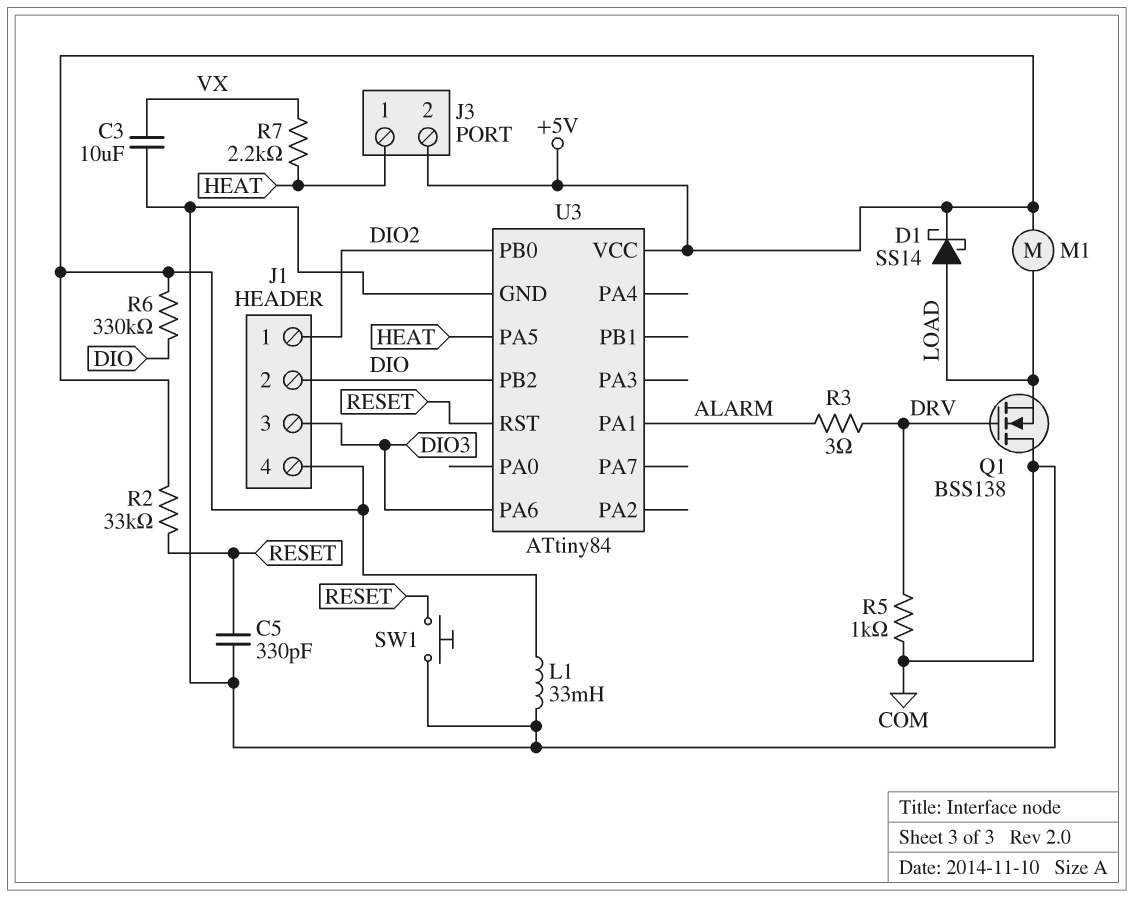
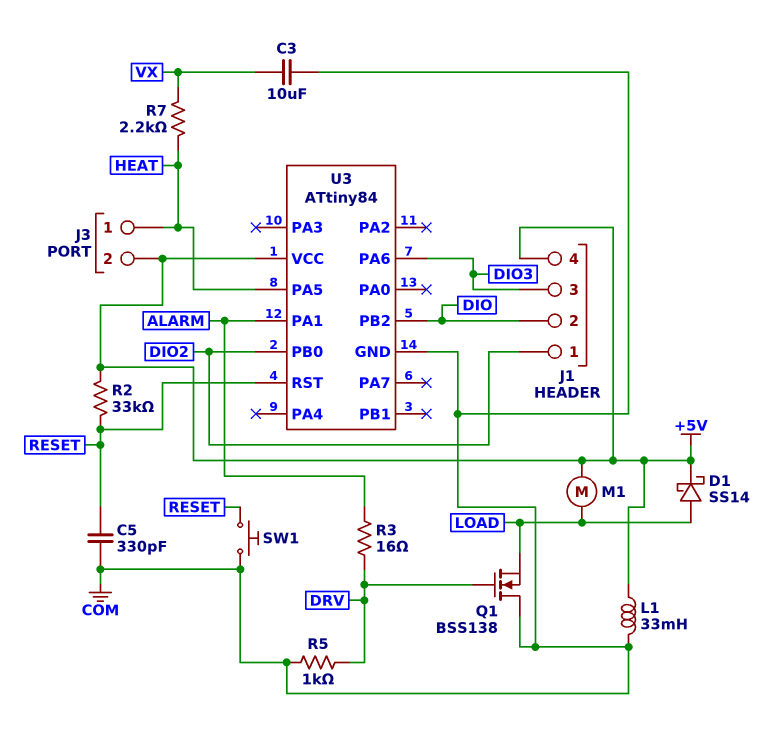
R3: 3 (ALARM, DRV) -> 16 (ALARM, DRV)
R6: 330k (+5V, DIO) -> none

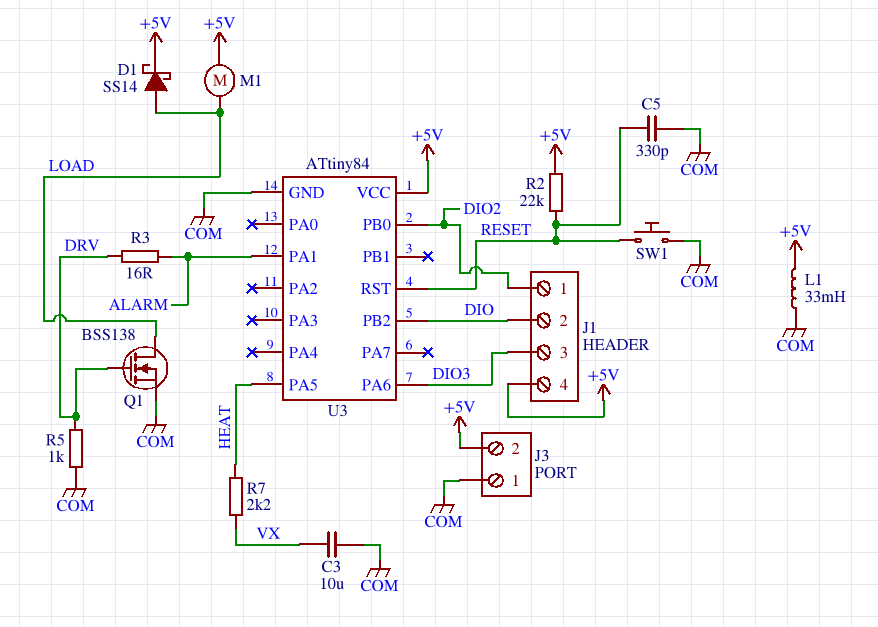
J3 pin 1: HEAT -> COM
Q1: NMOS BSS138 (G DRV, D COM, S LOAD) -> NMOS BSS138 (G DRV, D LOAD, S COM)
R2: 33k (+5V, RESET) -> 22k (+5V, RESET)

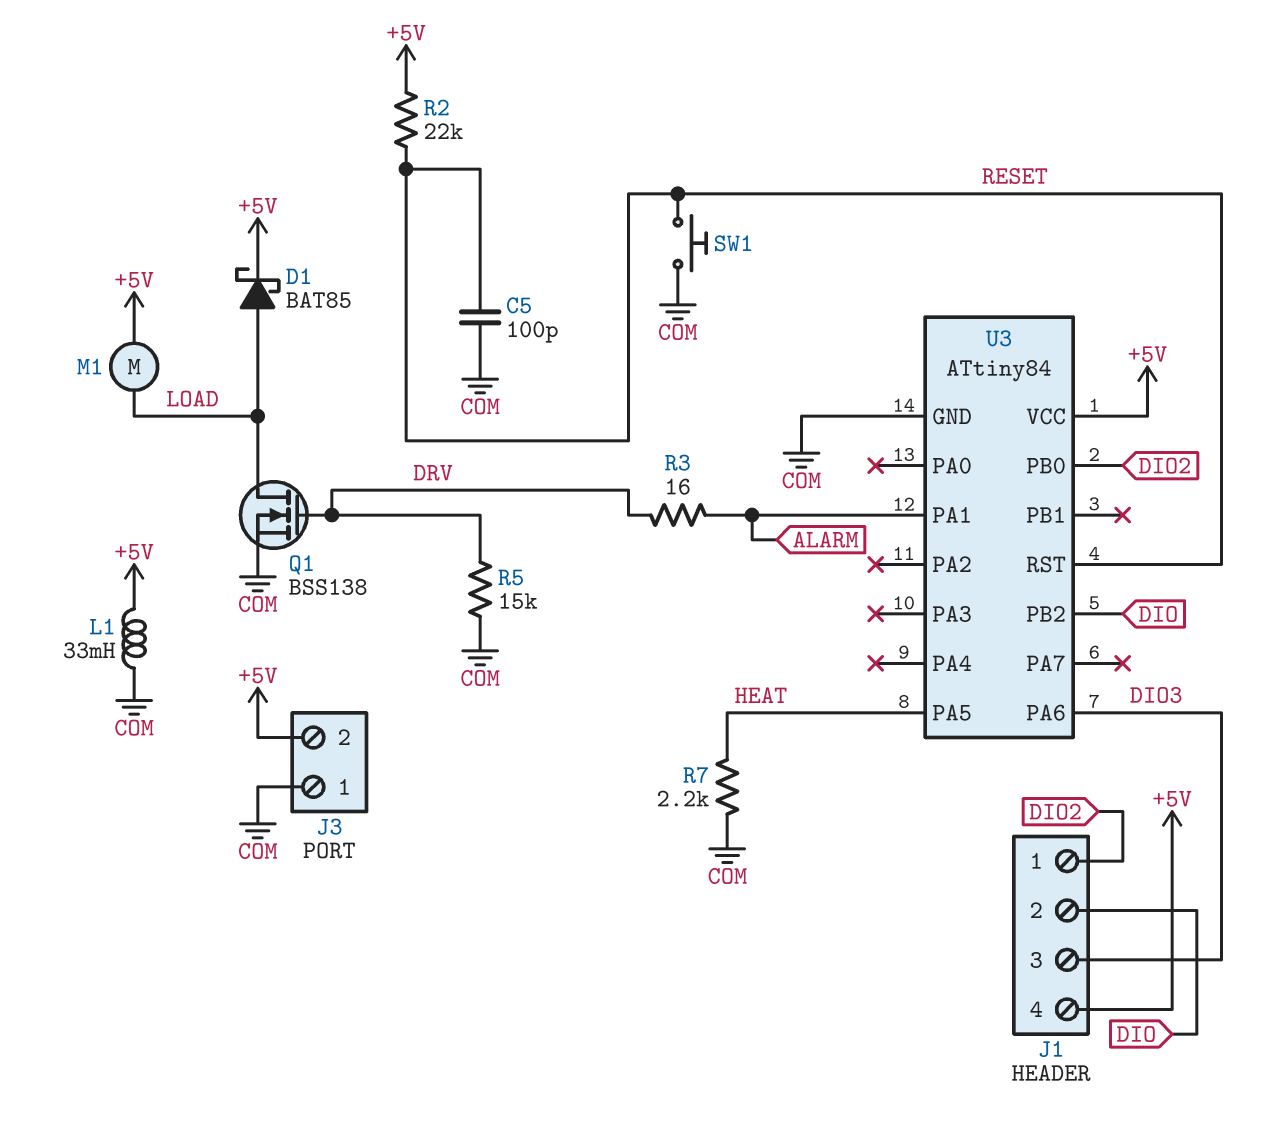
C3: 10uF (COM, VX) -> none
C5: 330pF (COM, RESET) -> 100pF (COM, RESET)
D1: schottky SS14 (A LOAD, K +5V) -> schottky BAT85 (A LOAD, K +5V)
R5: 1k (COM, DRV) -> 15k (COM, DRV)
R7: 2.2k (HEAT, VX) -> 2.2k (COM, HEAT)

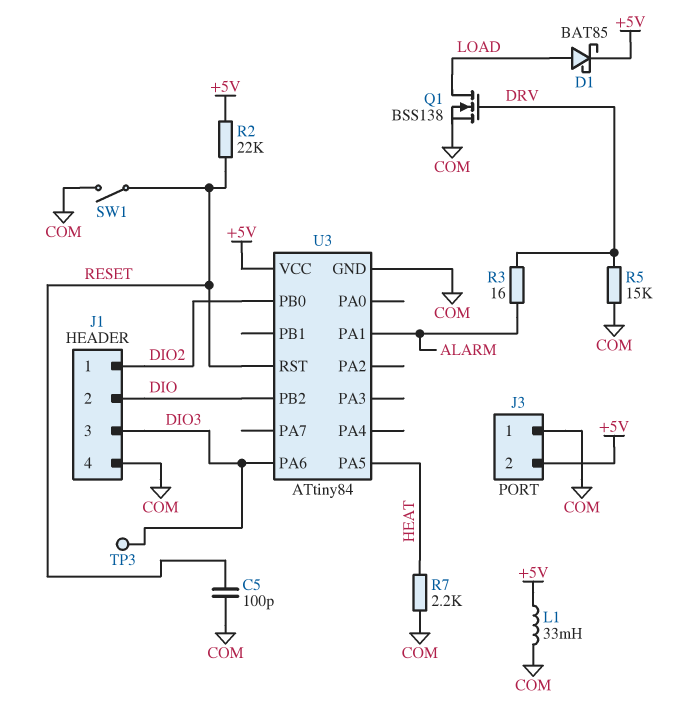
J1 pin 4: +5V -> COM
M1: motor (+5V, LOAD) -> none
SW1: button (COM, RESET) -> switch (COM, RESET)
TP3: none -> test point (DIO3)

